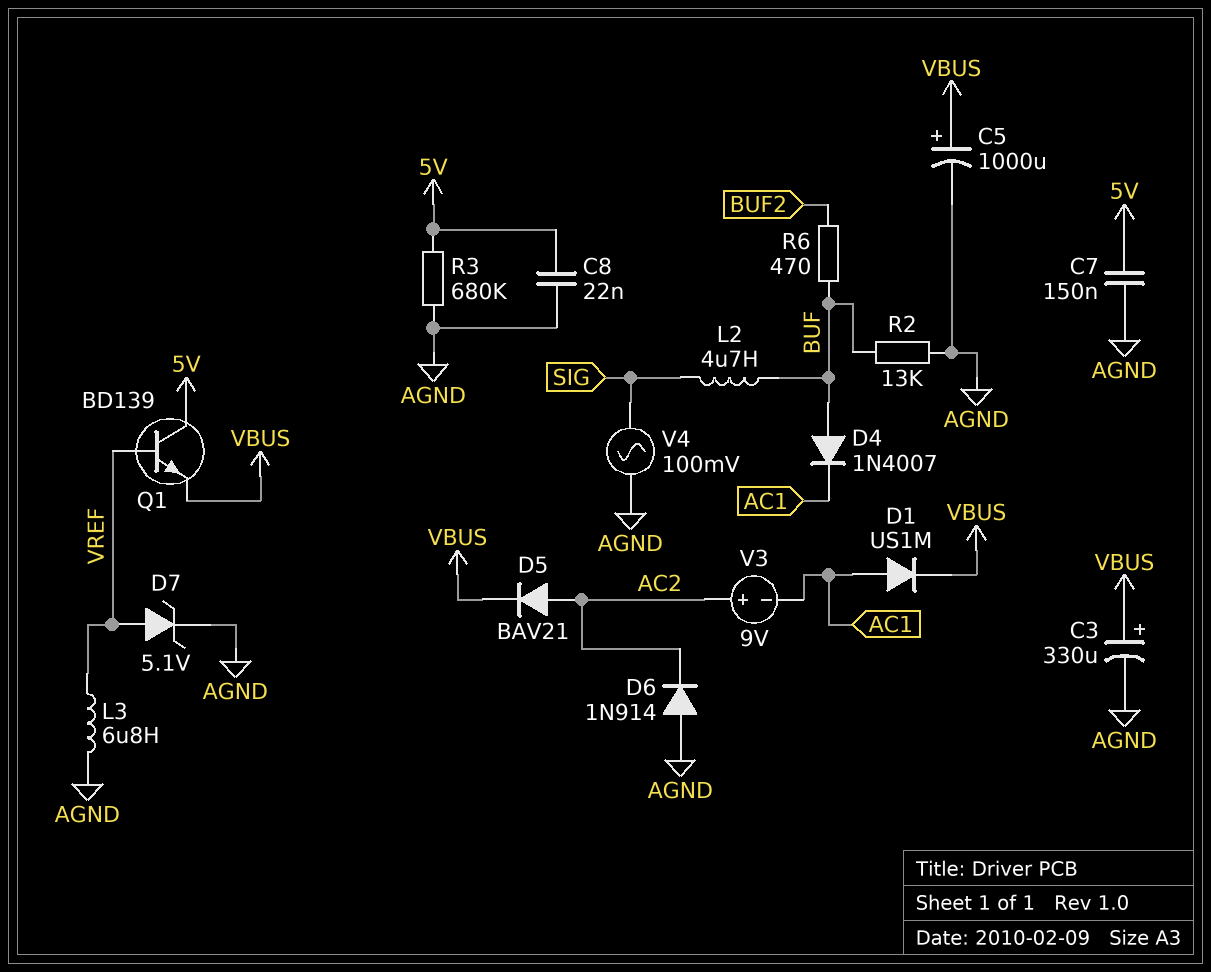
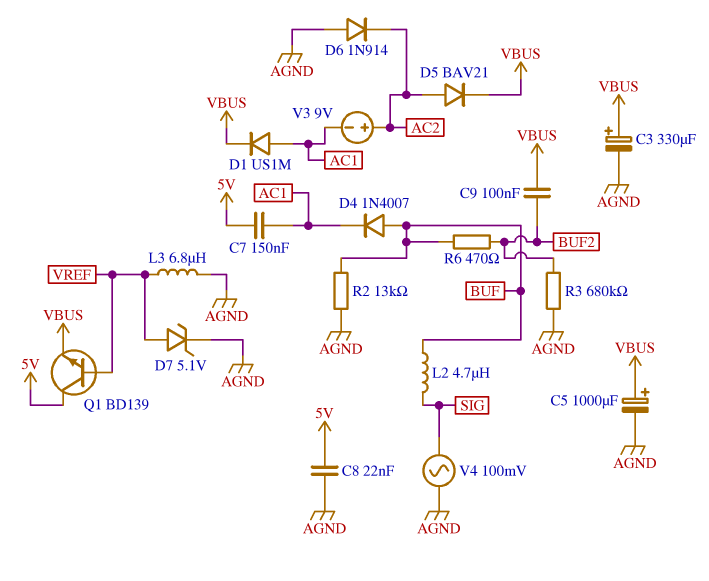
C7: 150nF (5V, AGND) -> 150nF (5V, AC1)
C9: none -> 100nF (BUF2, VBUS)
R3: 680k (5V, AGND) -> 680k (AGND, BUF2)

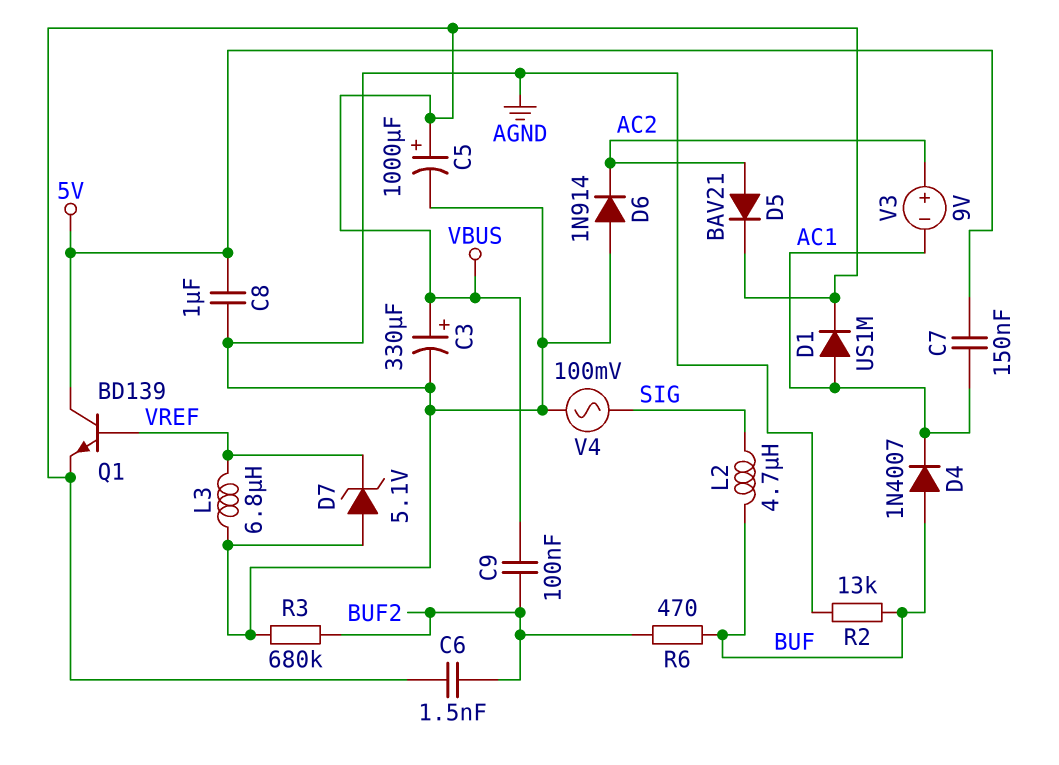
C6: none -> 1.5nF (BUF2, VBUS)
C8: 22nF (5V, AGND) -> 1uF (5V, AGND)
D7: zener 5.1V (A VREF, K AGND) -> zener 5.1V (A AGND, K VREF)

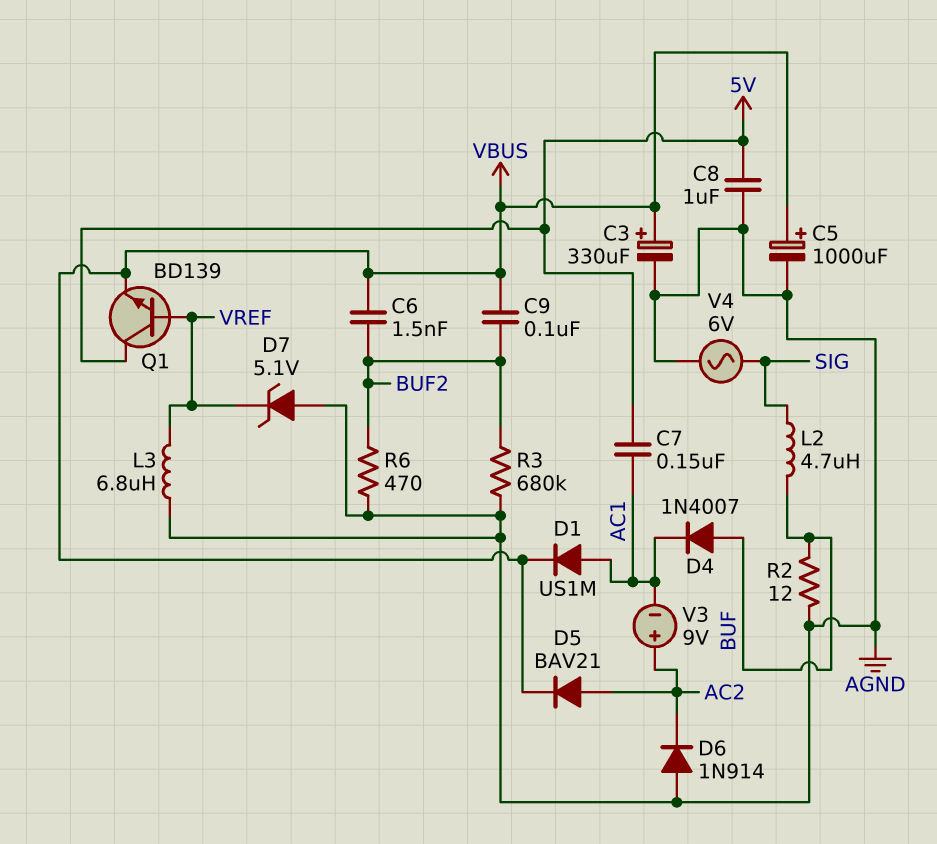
R2: 13k (AGND, BUF) -> 12 (AGND, BUF)
R6: 470 (BUF, BUF2) -> 470 (AGND, BUF2)
V4: AC 100mV (AGND, SIG) -> AC 6V (AGND, SIG)

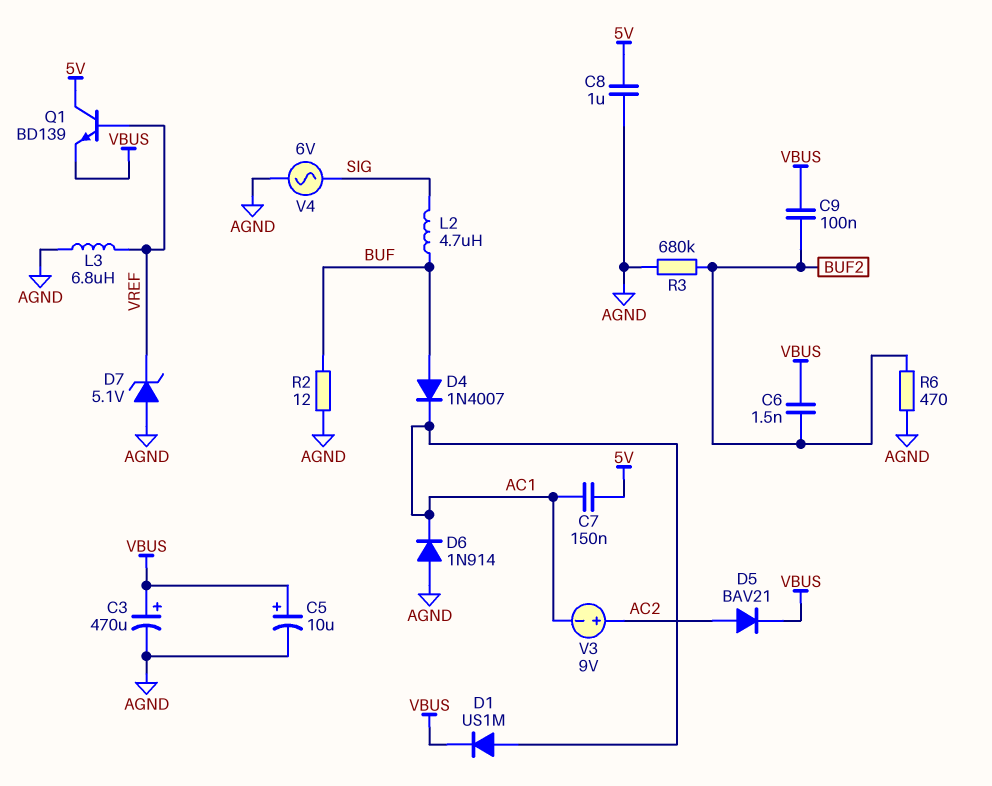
C3: 330uF (plus VBUS, minus AGND) -> 470uF (plus VBUS, minus AGND)
C5: 1000uF (plus VBUS, minus AGND) -> 10uF (plus VBUS, minus AGND)
D6: diode 1N914 (A AGND, K AC2) -> diode 1N914 (A AGND, K AC1)

